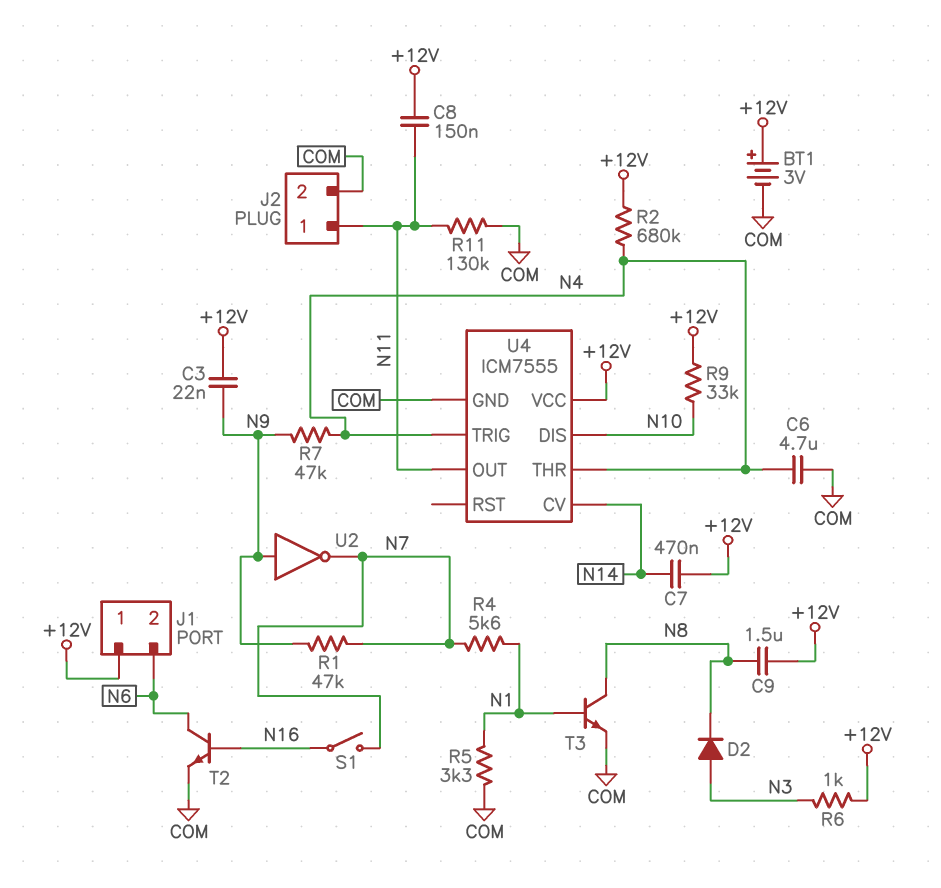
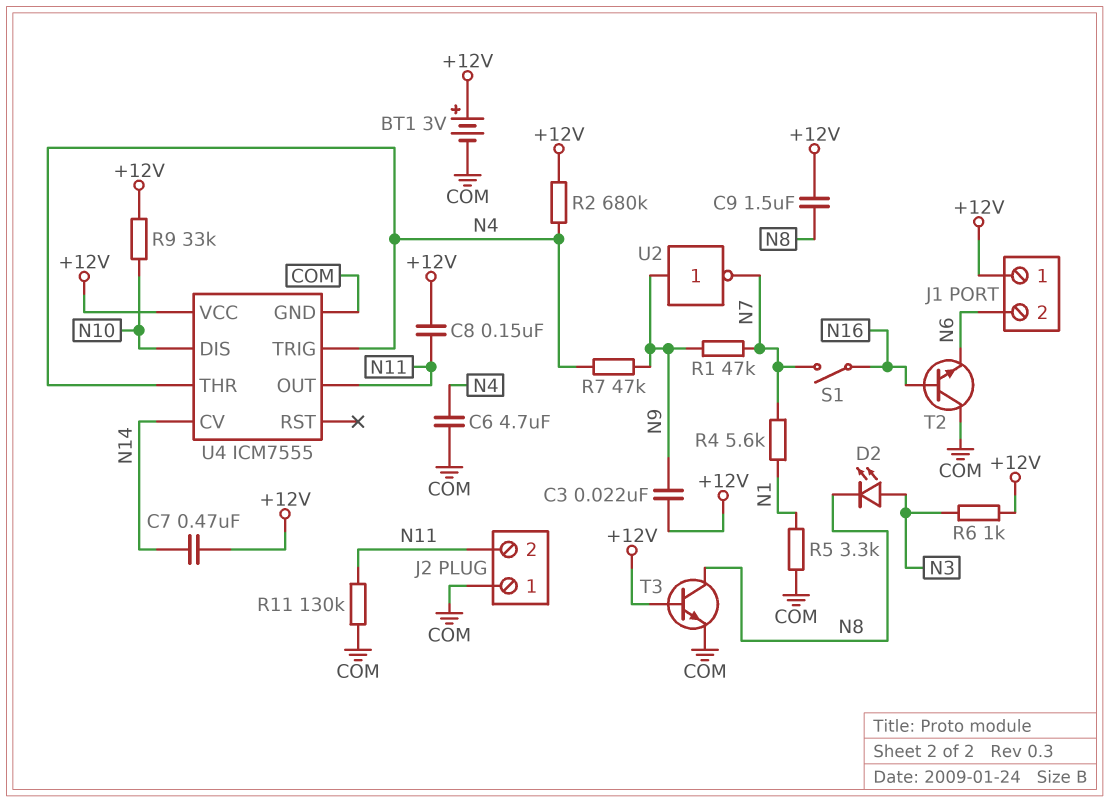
D2: diode (A N3, K N8) -> LED (A N3, K N8)
J2 pin 1: N11 -> COM
J2 pin 2: COM -> N11
T2: NPN (B N16, C N6, E COM) -> NPN (B N16, C COM, E N6)
T3: NPN (B N1, C N8, E COM) -> NPN (B +12V, C N8, E COM)

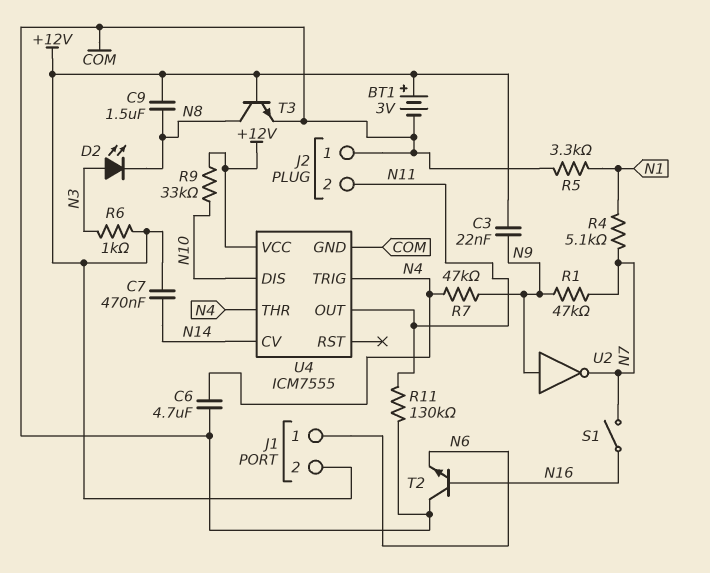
C8: 150nF (+12V, N11) -> none
J1 pin 1: +12V -> N6
J1 pin 2: N6 -> +12V
R2: 680k (+12V, N4) -> none
R4: 5.6k (N1, N7) -> 5.1k (N1, N7)

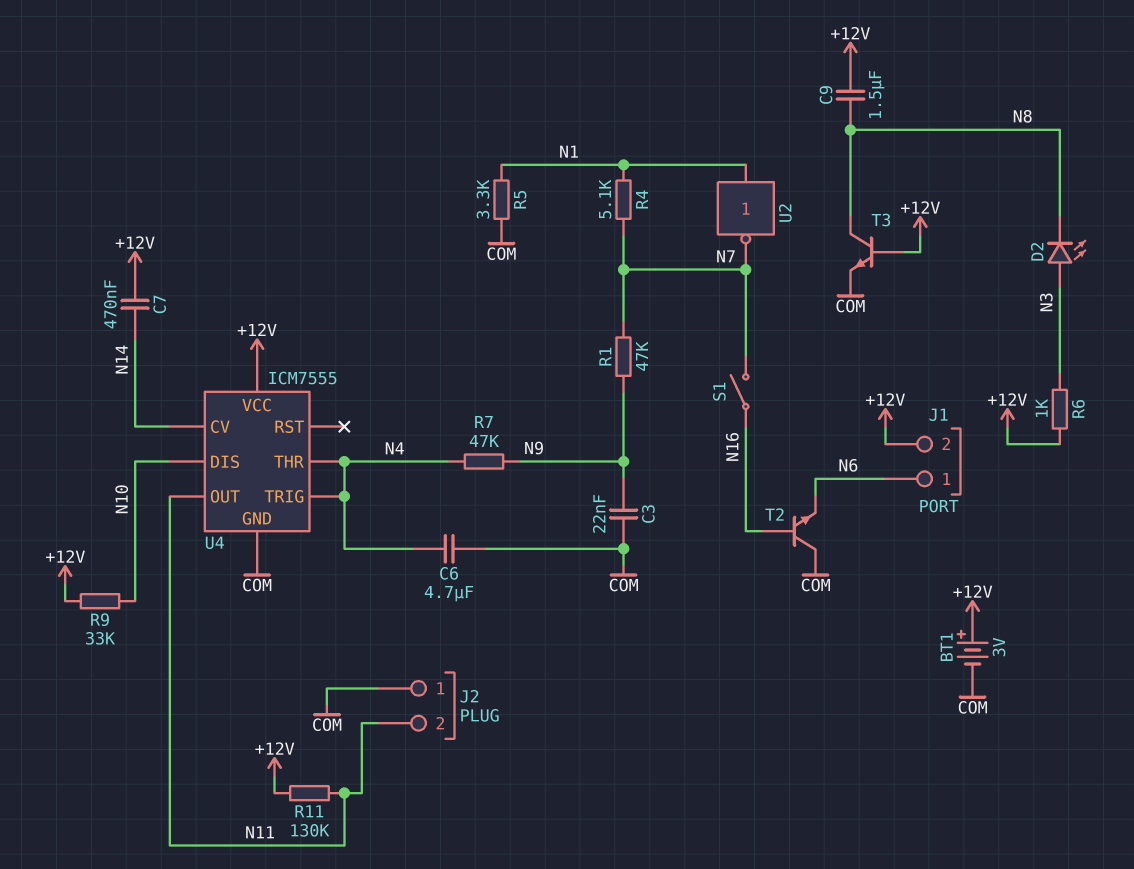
C3: 22nF (+12V, N9) -> 22nF (COM, N9)
R11: 130k (COM, N11) -> 130k (+12V, N11)
U2: NOT (in N9, out N7) -> NOT (in N1, out N7)

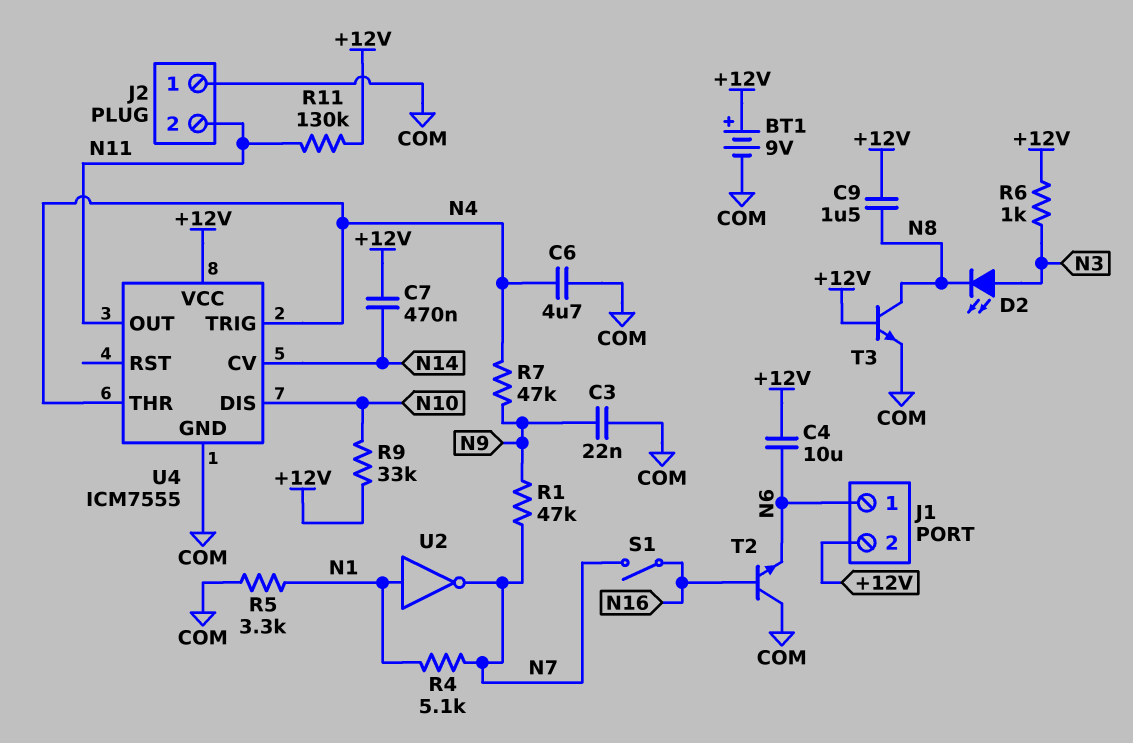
BT1: 3V (plus +12V, minus COM) -> 9V (plus +12V, minus COM)
C4: none -> 10uF (+12V, N6)

